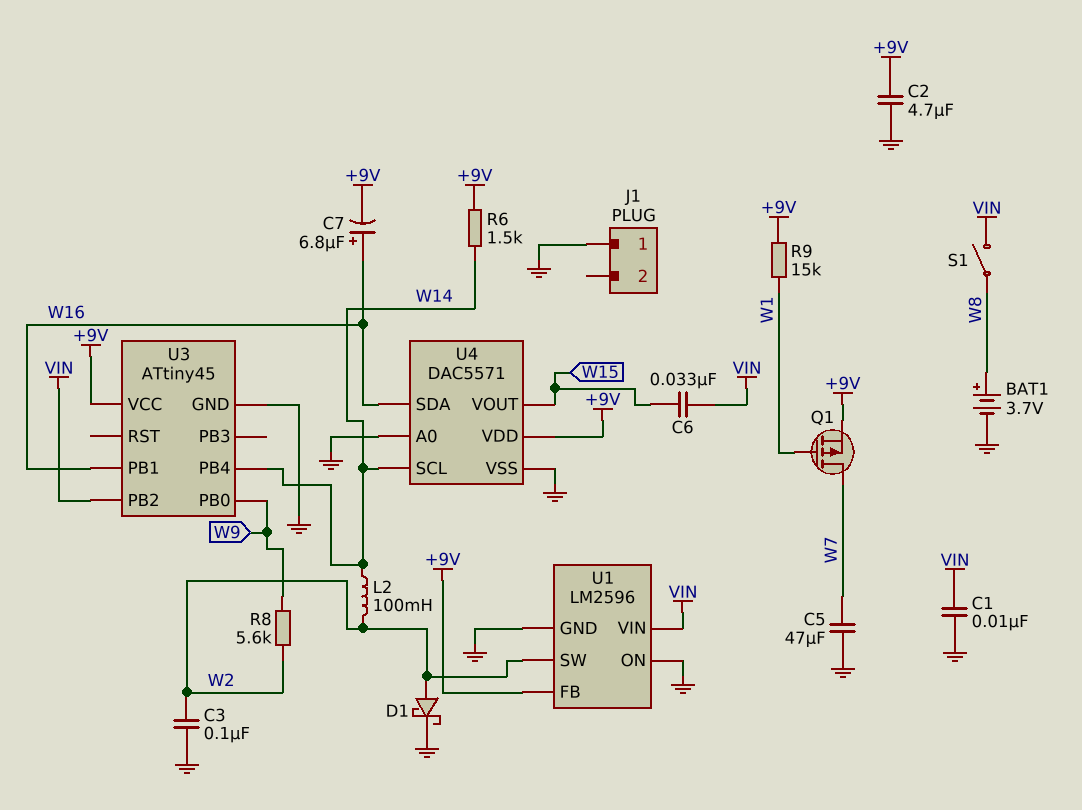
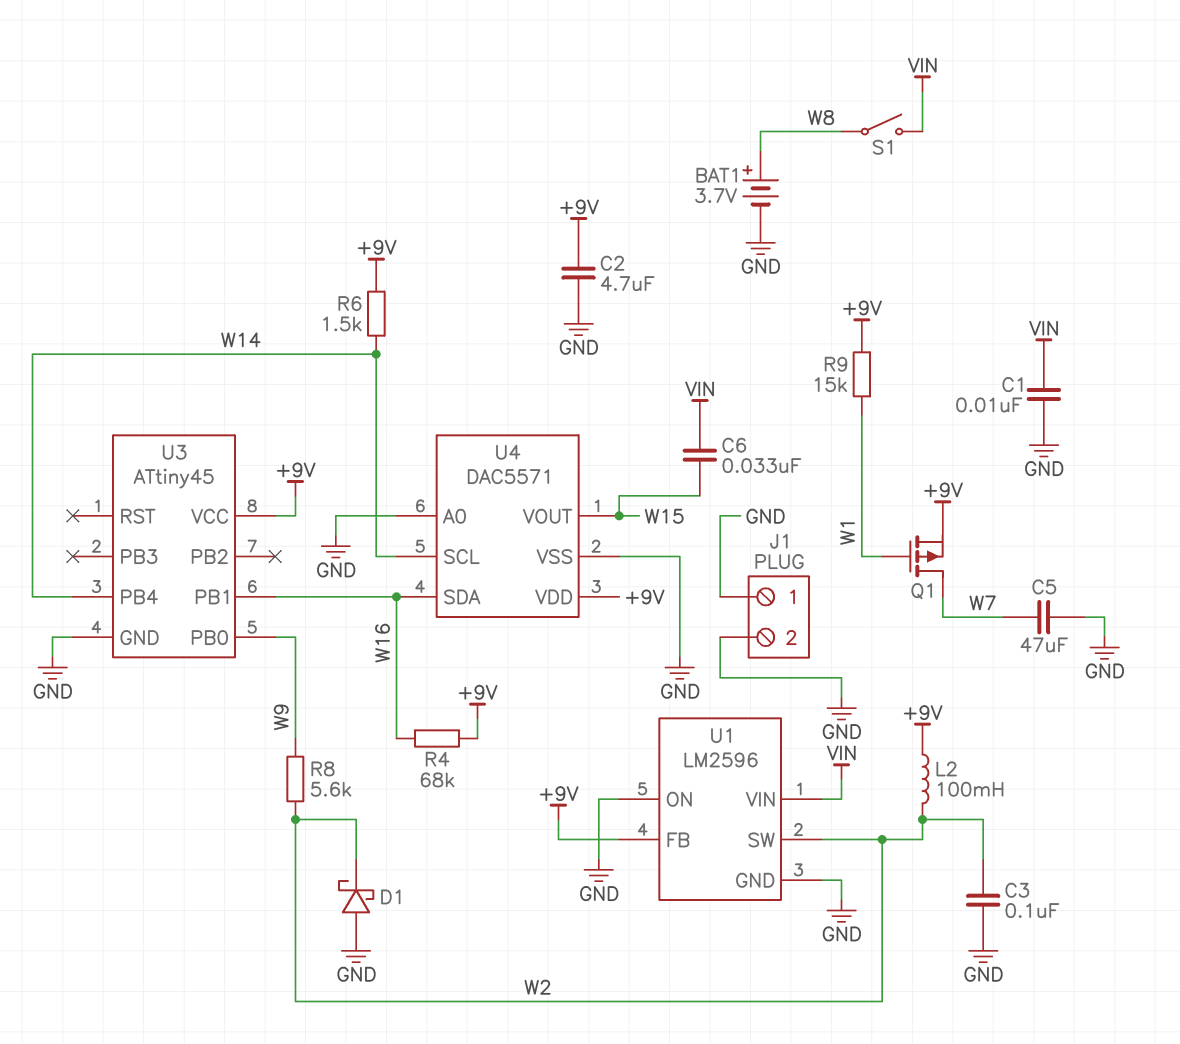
C7: 6.8uF (plus W16, minus +9V) -> none
D1: schottky (A W2, K GND) -> schottky (A GND, K W2)
J1 pin 2: none -> GND
L2: 100mH (W2, W14) -> 100mH (+9V, W2)
R4: none -> 68k (+9V, W16)
U3 pin PB2: VIN -> none

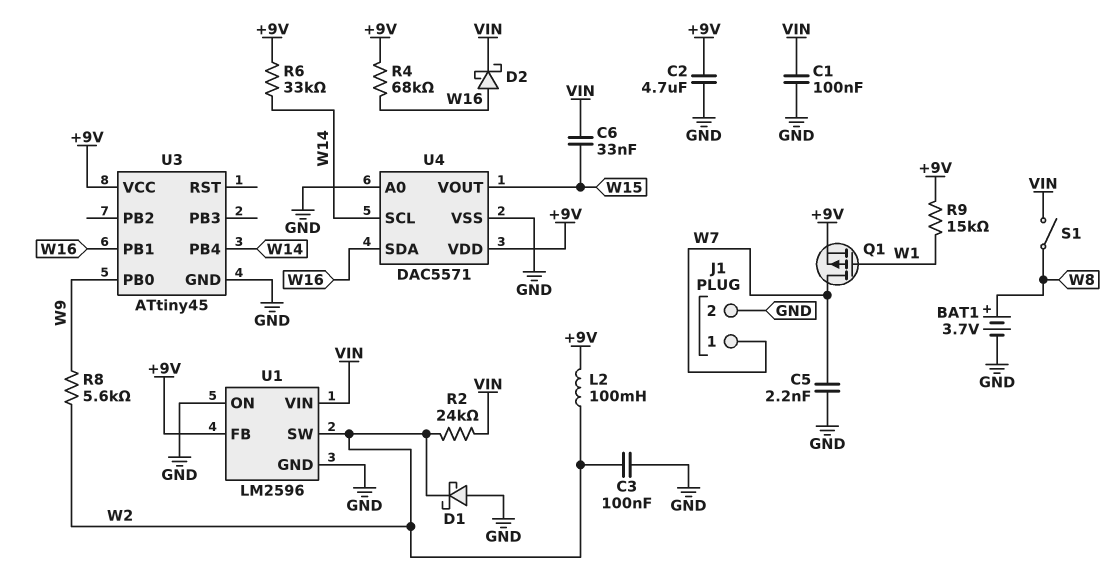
C1: 10nF (GND, VIN) -> 100nF (GND, VIN)
C5: 47uF (GND, W7) -> 2.2nF (GND, W7)
D2: none -> schottky (A W16, K VIN)
J1 pin 1: GND -> W7
R2: none -> 24k (VIN, W2)
R6: 1.5k (+9V, W14) -> 33k (+9V, W14)

